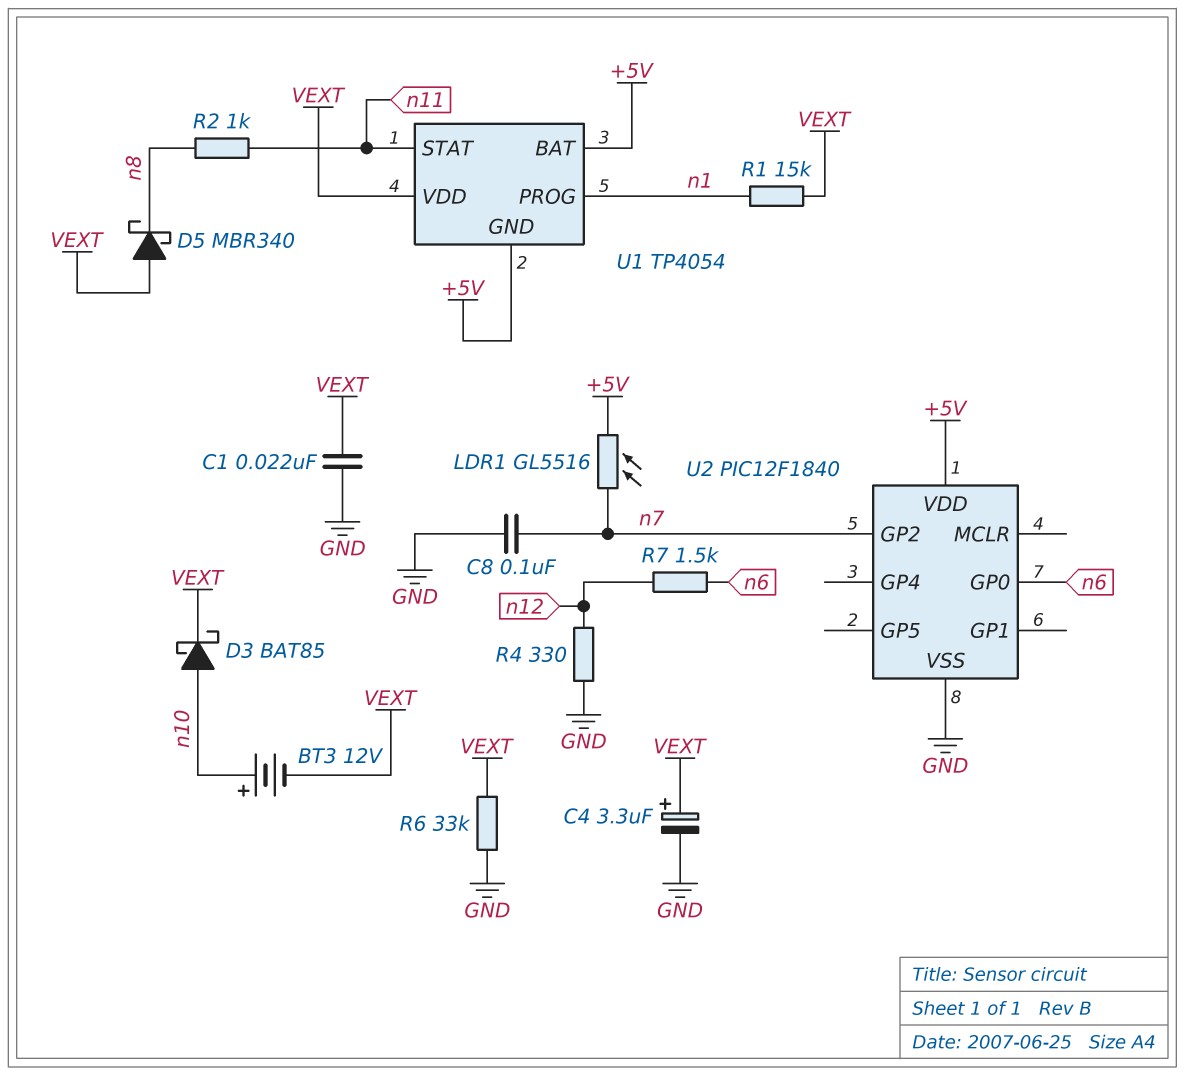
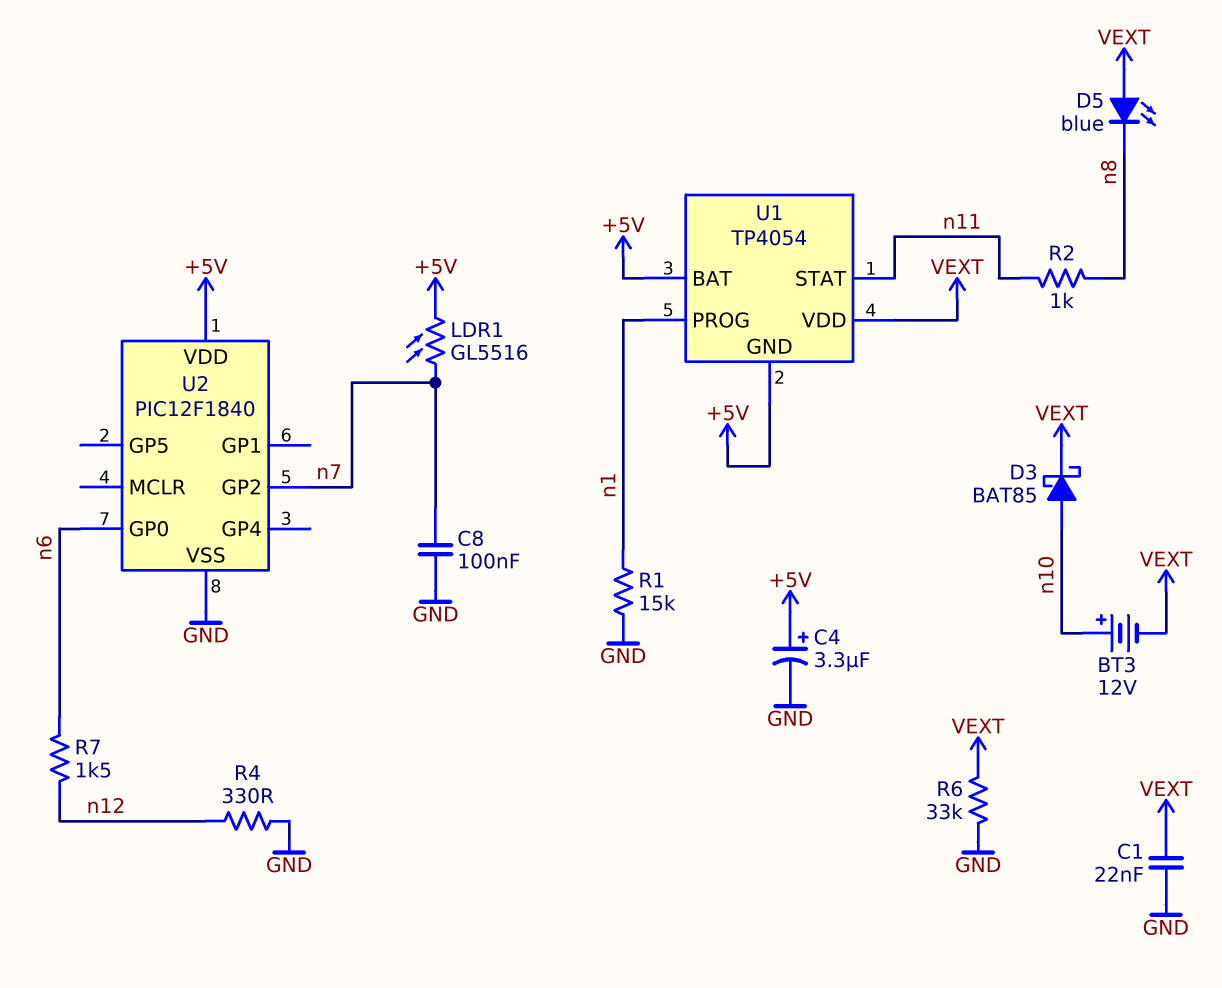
C4: 3.3uF (plus VEXT, minus GND) -> 3.3uF (plus +5V, minus GND)
D5: schottky MBR340 (A VEXT, K n8) -> LED blue (A VEXT, K n8)
R1: 15k (VEXT, n1) -> 15k (GND, n1)

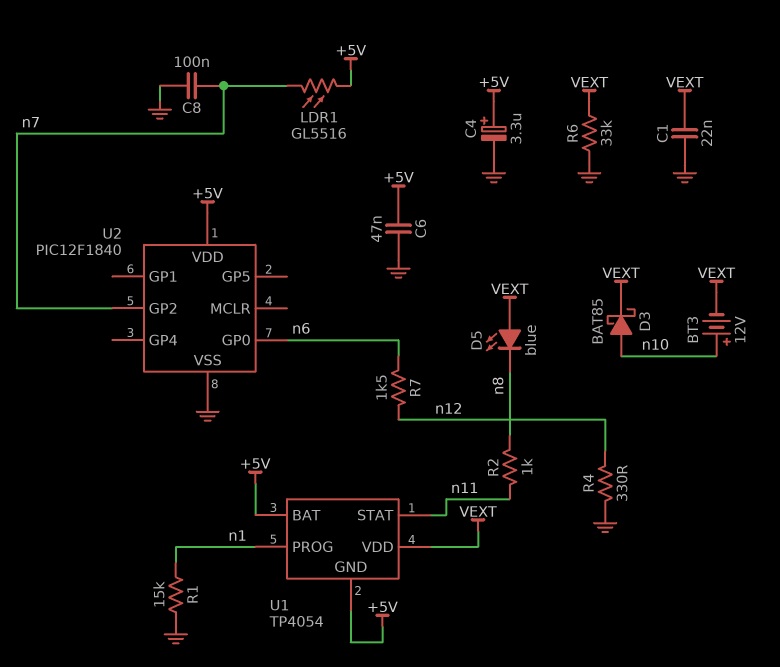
C6: none -> 47nF (+5V, GND)

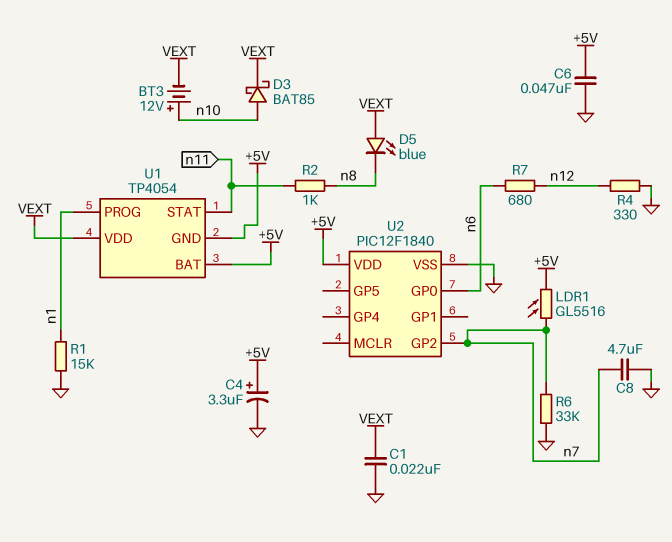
C8: 100nF (GND, n7) -> 4.7uF (GND, n7)
R6: 33k (GND, VEXT) -> 33k (GND, n7)
R7: 1.5k (n6, n12) -> 680 (n6, n12)

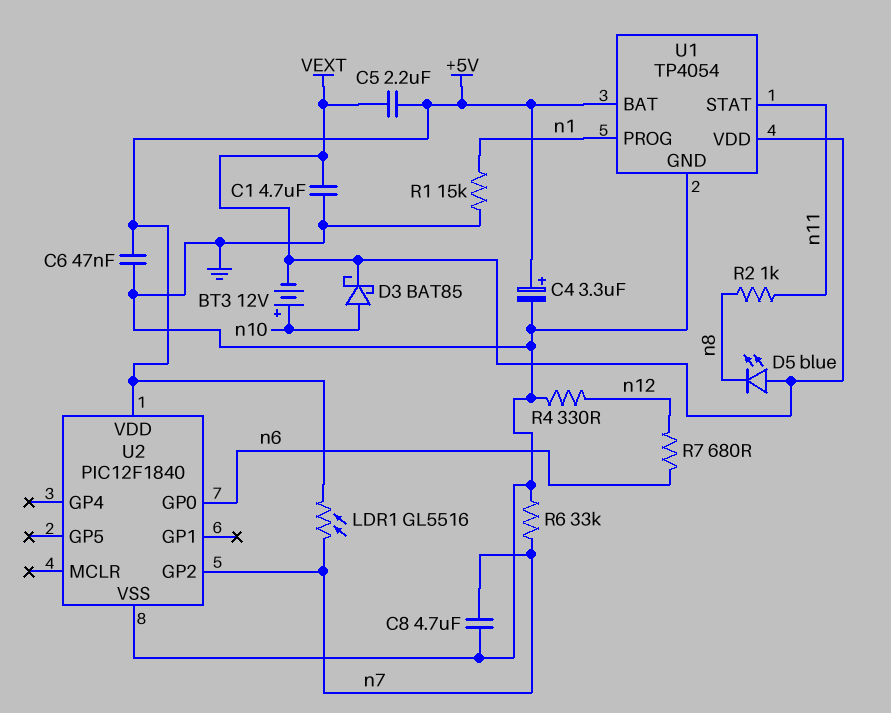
C1: 22nF (GND, VEXT) -> 4.7uF (GND, VEXT)
C5: none -> 2.2uF (+5V, VEXT)
U1 pin GND: +5V -> GND

